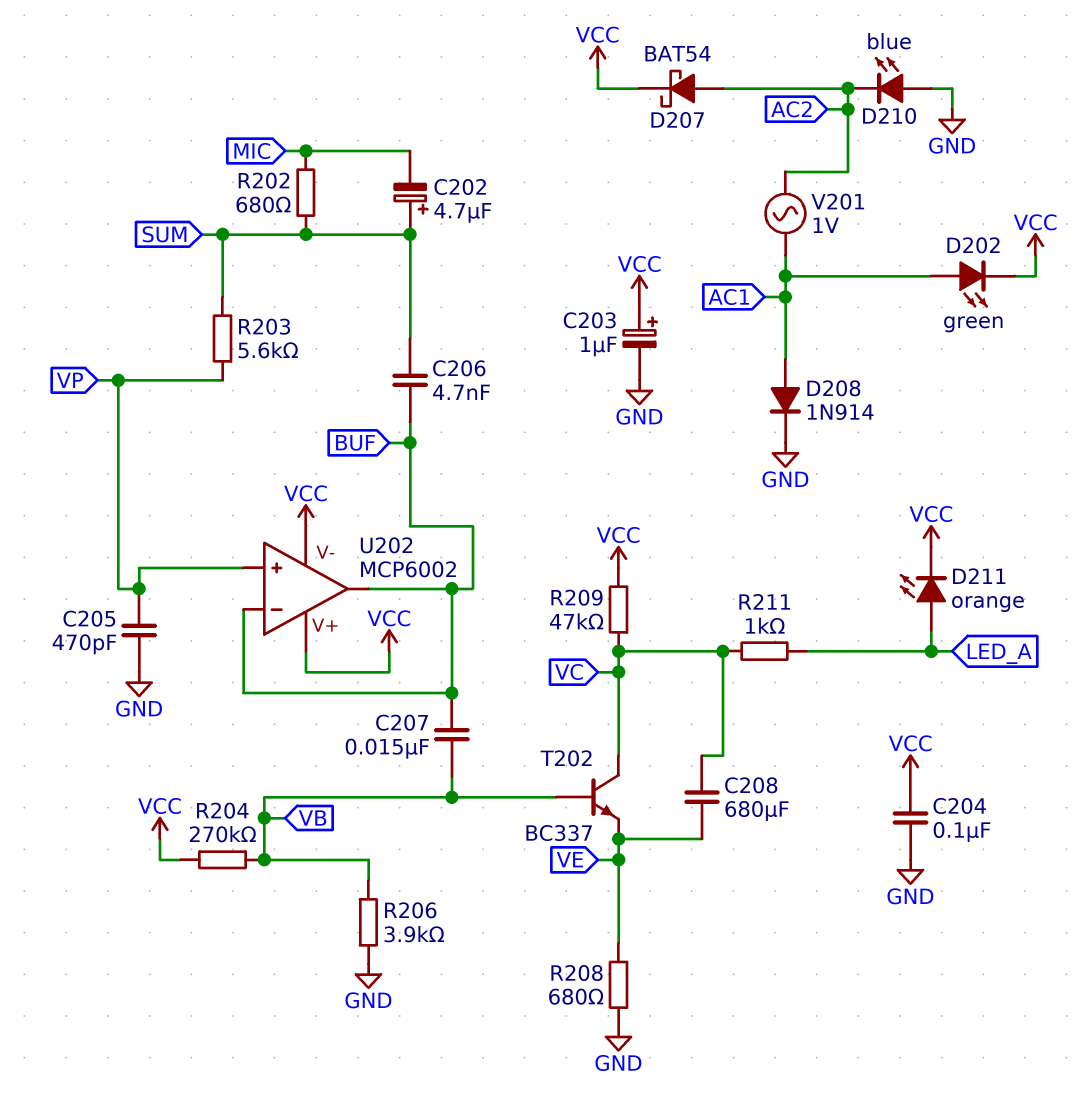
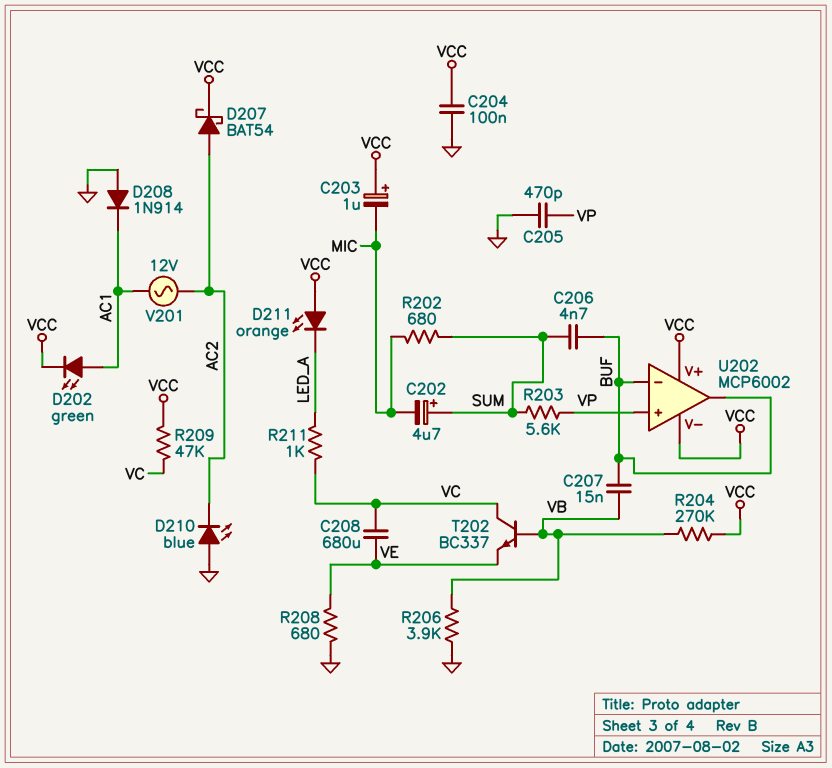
C203: 1uF (plus VCC, minus GND) -> 1uF (plus VCC, minus MIC)
D208: diode 1N914 (A AC1, K GND) -> diode 1N914 (A GND, K AC1)
D211: LED orange (A LED_A, K VCC) -> LED orange (A VCC, K LED_A)
V201: AC 1V (AC1, AC2) -> AC 12V (AC1, AC2)

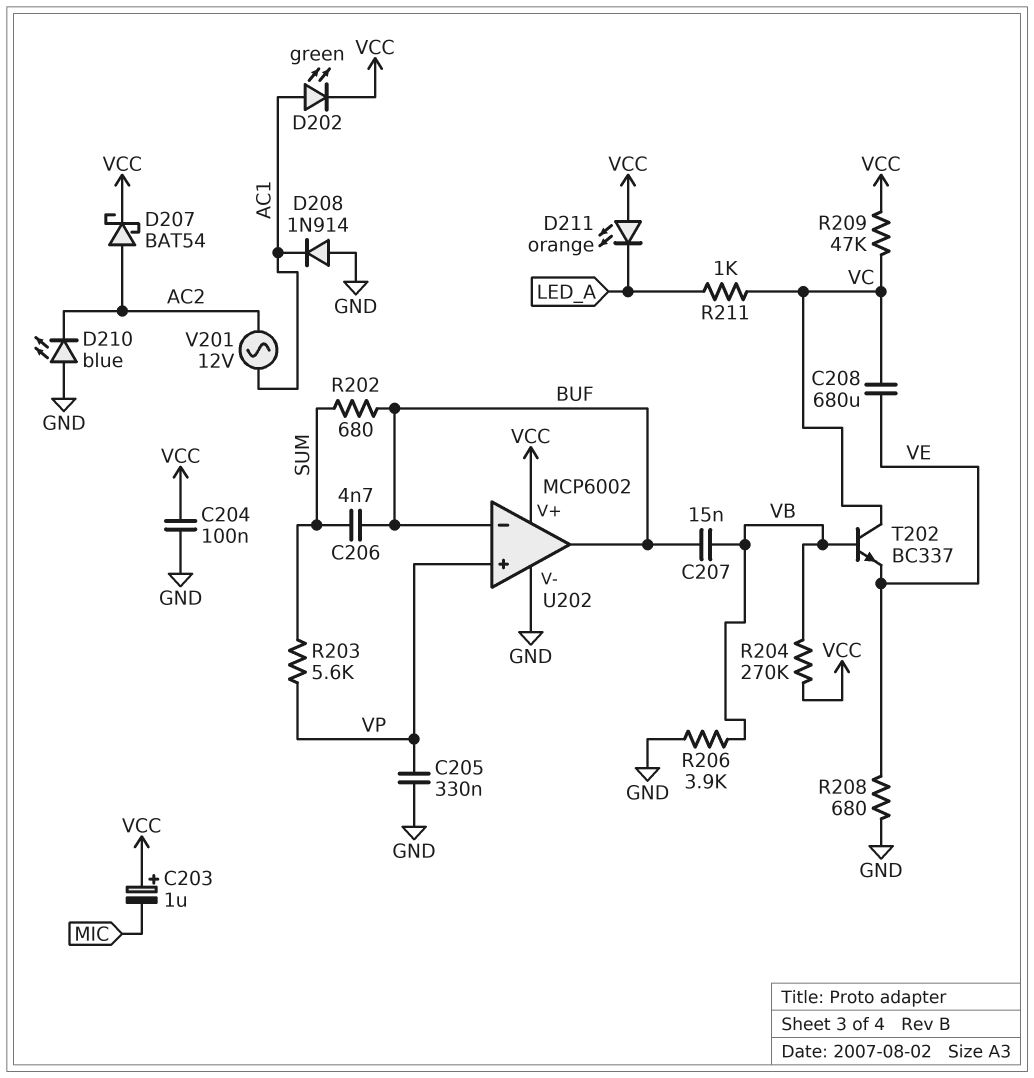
C202: 4.7uF (plus SUM, minus MIC) -> none
C205: 470pF (GND, VP) -> 330nF (GND, VP)
R202: 680 (MIC, SUM) -> 680 (BUF, SUM)
U202 pin V-: VCC -> GND

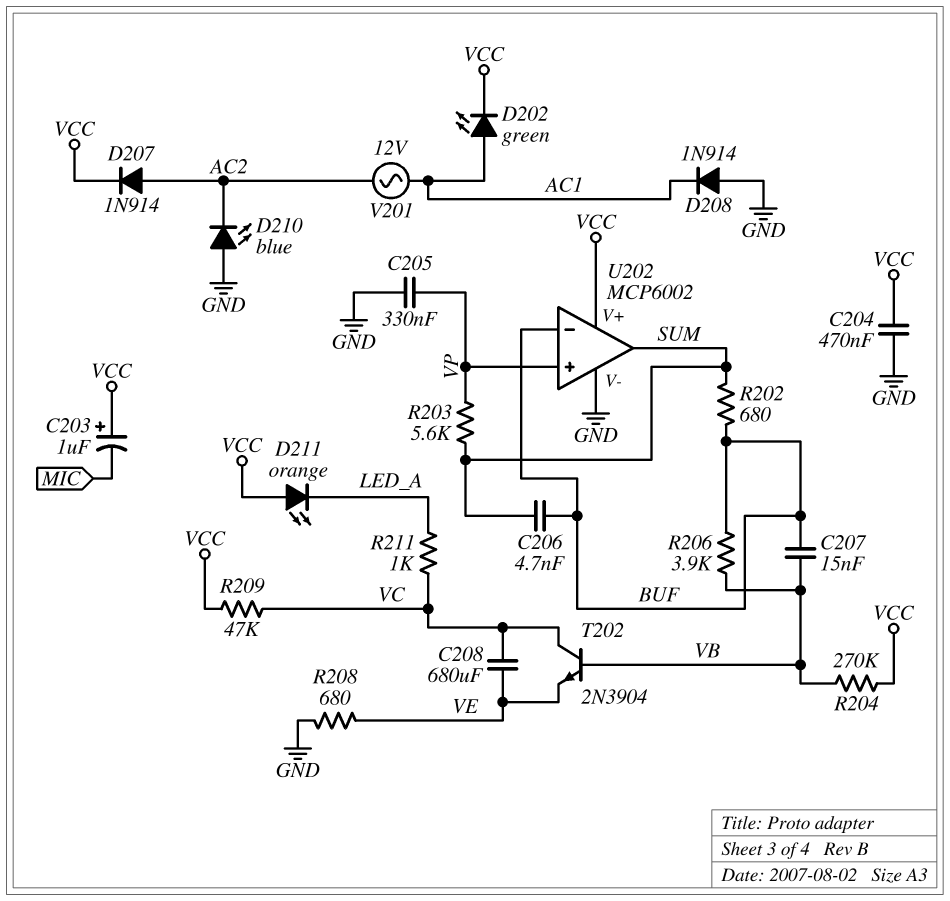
C204: 100nF (GND, VCC) -> 470nF (GND, VCC)
D207: schottky BAT54 (A AC2, K VCC) -> diode 1N914 (A AC2, K VCC)
R206: 3.9k (GND, VB) -> 3.9k (BUF, VB)
T202: NPN BC337 (B VB, C VC, E VE) -> NPN 2N3904 (B VB, C VC, E VE)
U202 pin out: BUF -> SUM

